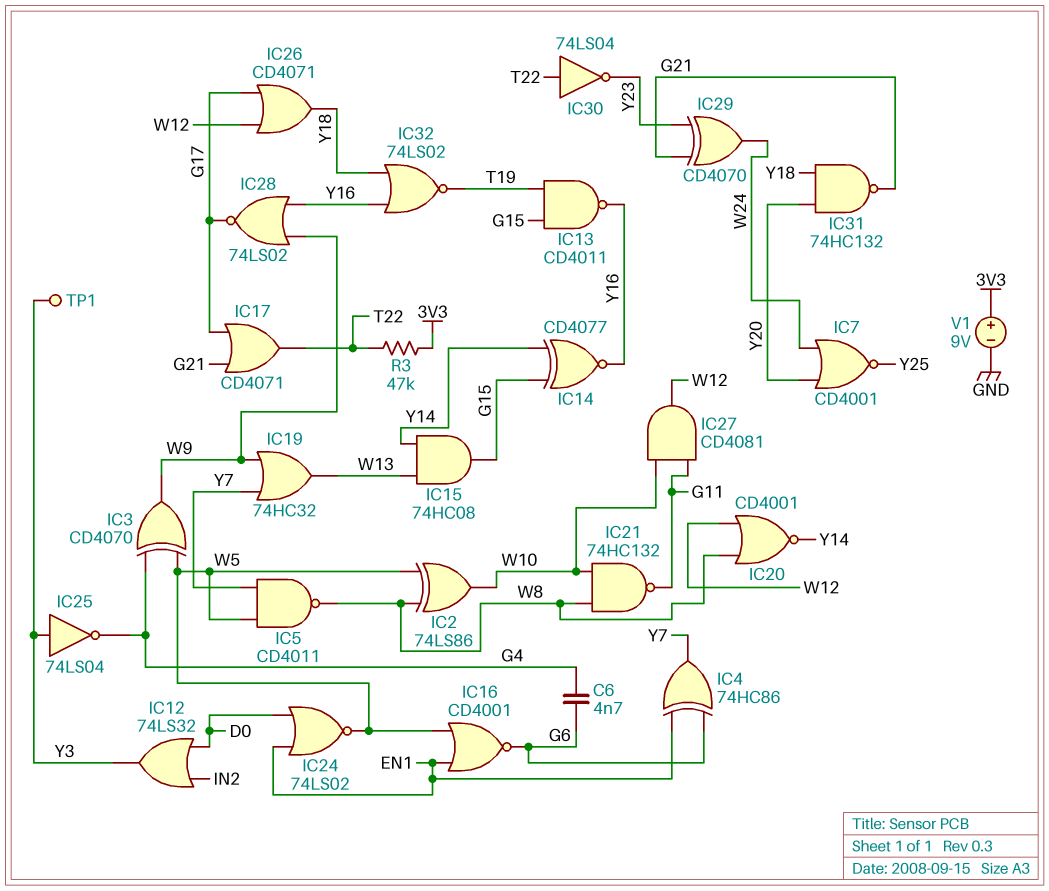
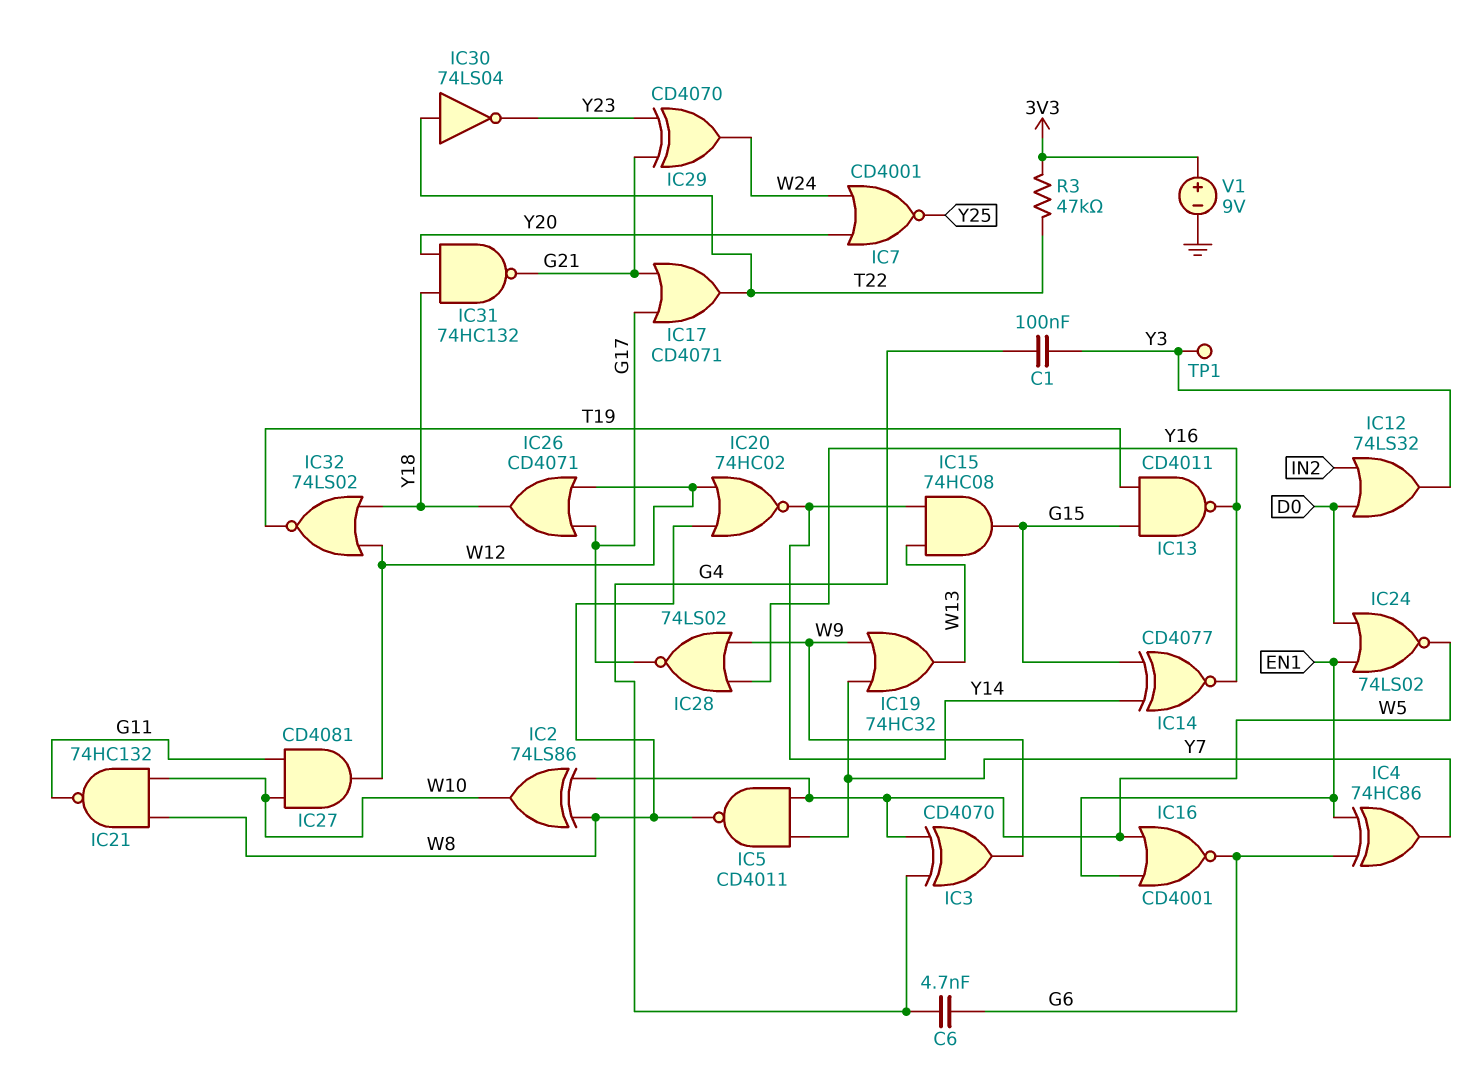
C1: none -> 100nF (G4, Y3)
IC20: NOR CD4001 (in W8, in W12, out Y14) -> NOR 74HC02 (in W8, in W12, out Y14)
IC25: NOT 74LS04 (in Y3, out G4) -> none
IC32: NOR 74LS02 (in Y16, in Y18, out T19) -> NOR 74LS02 (in W12, in Y18, out T19)

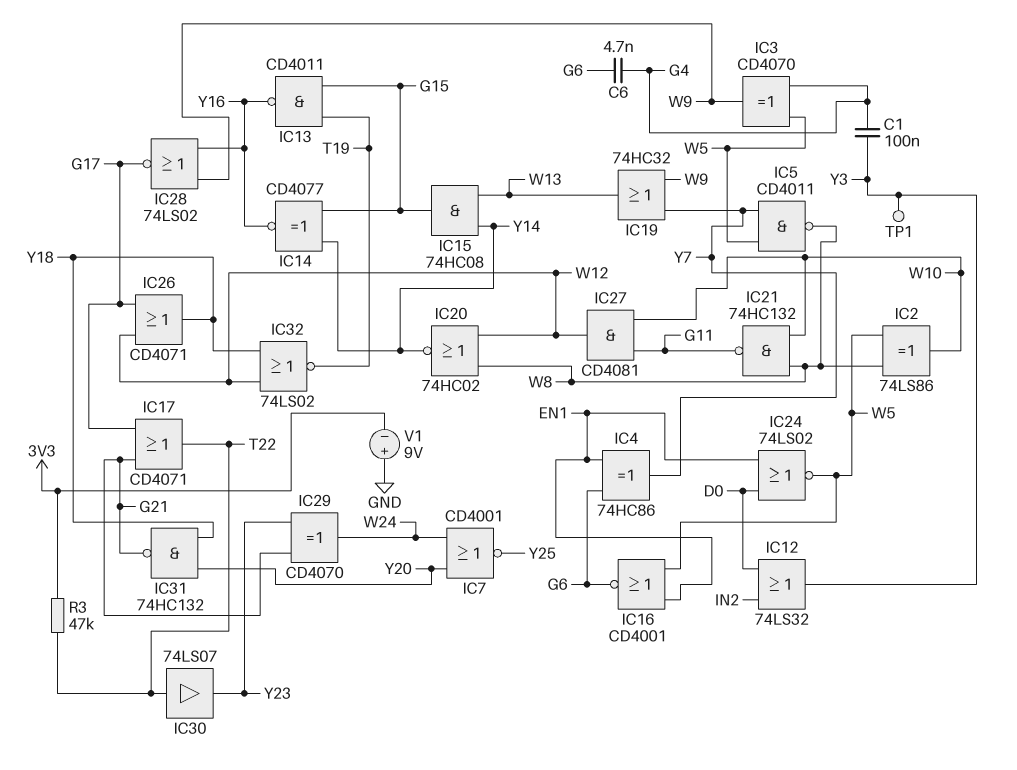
IC30: NOT 74LS04 (in T22, out Y23) -> buffer 74LS07 (in T22, out Y23)
V1: 9V (plus 3V3, minus GND) -> 9V (plus GND, minus 3V3)

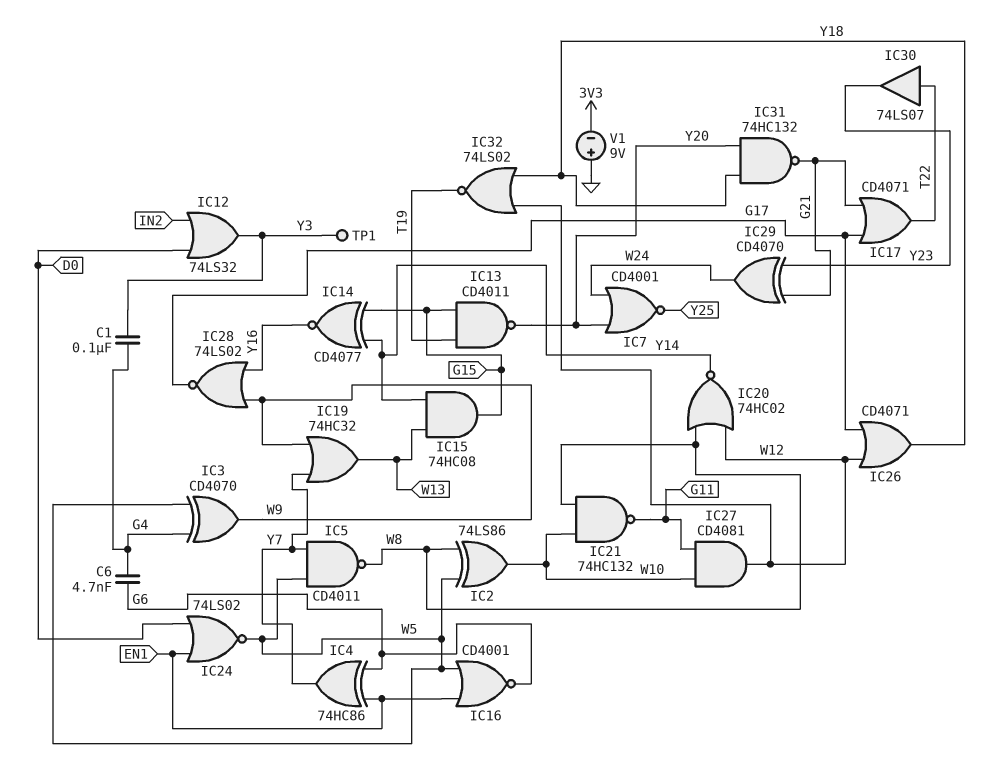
IC13: NAND CD4011 (in G15, in T19, out Y16) -> NAND CD4011 (in G15, in T19, out Y20)
R3: 47k (3V3, T22) -> none

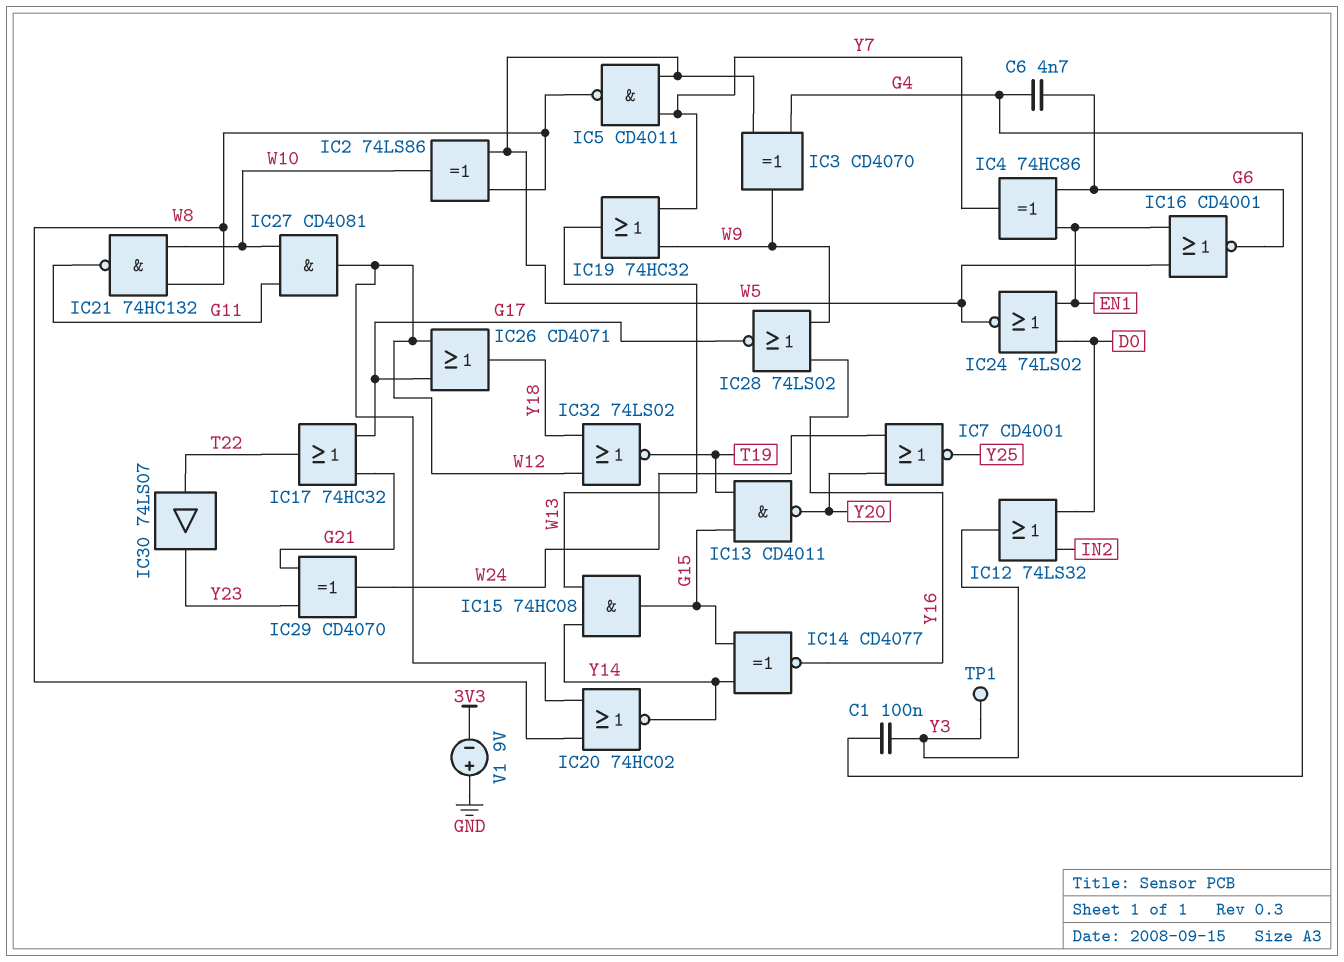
IC17: OR CD4071 (in G17, in G21, out T22) -> OR 74HC32 (in G17, in G21, out T22)
IC31: NAND 74HC132 (in Y18, in Y20, out G21) -> none

